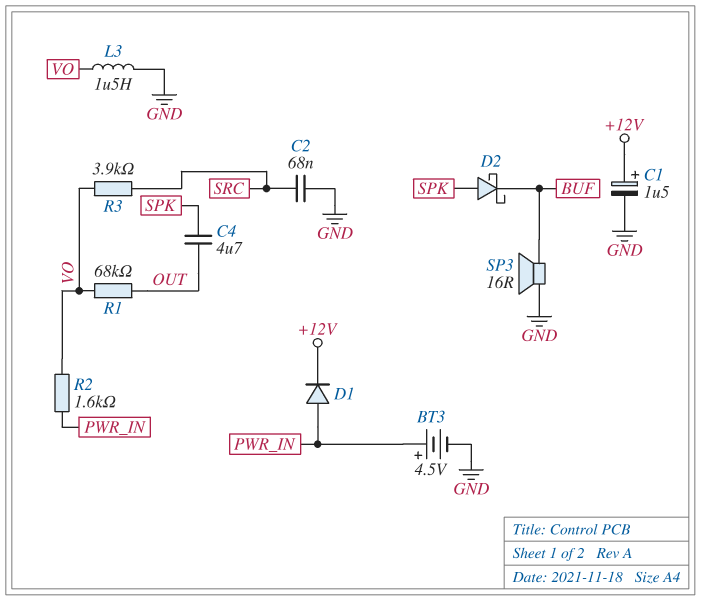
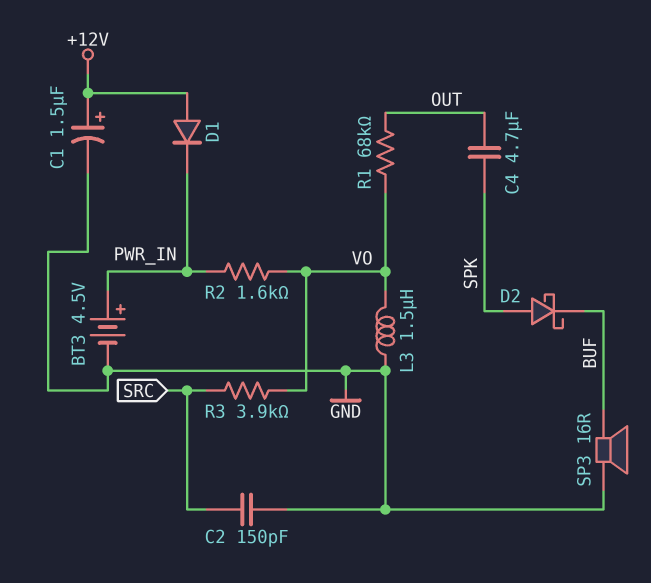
C2: 68nF (GND, SRC) -> 150pF (GND, SRC)
D1: diode (A PWR_IN, K +12V) -> diode (A +12V, K PWR_IN)

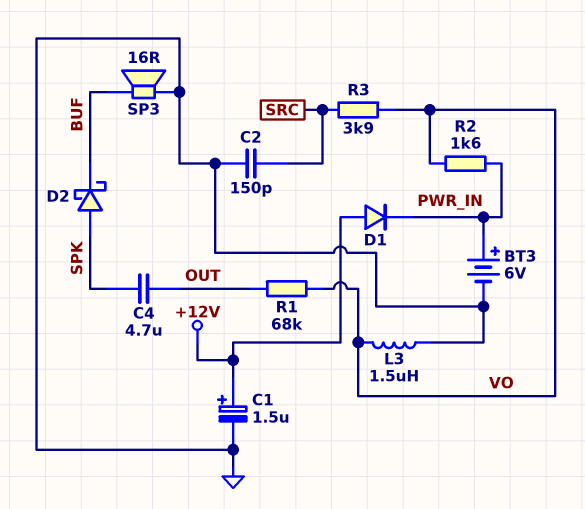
BT3: 4.5V (plus PWR_IN, minus GND) -> 6V (plus PWR_IN, minus GND)

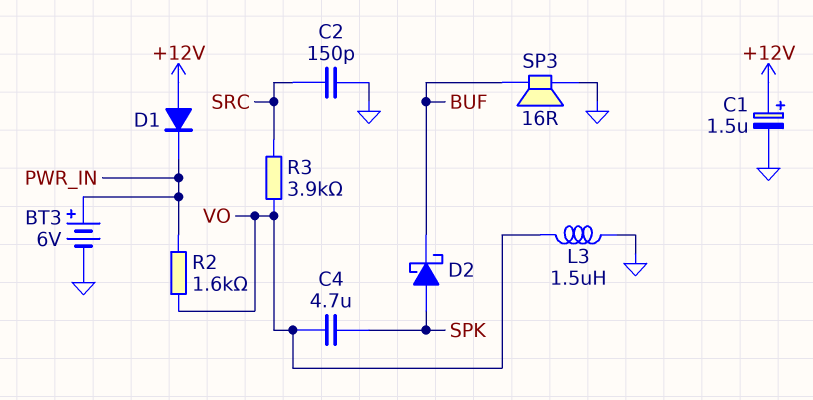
C4: 4.7uF (OUT, SPK) -> 4.7uF (SPK, VO)
R1: 68k (OUT, VO) -> none

